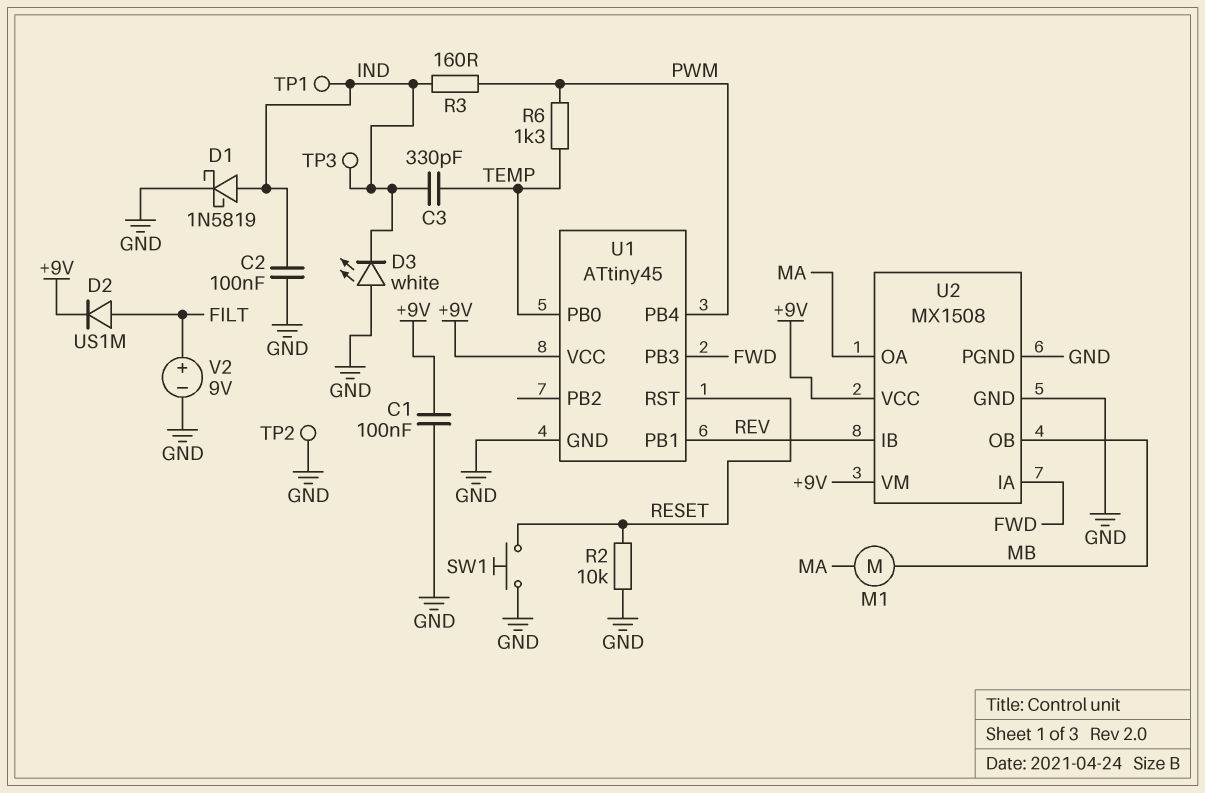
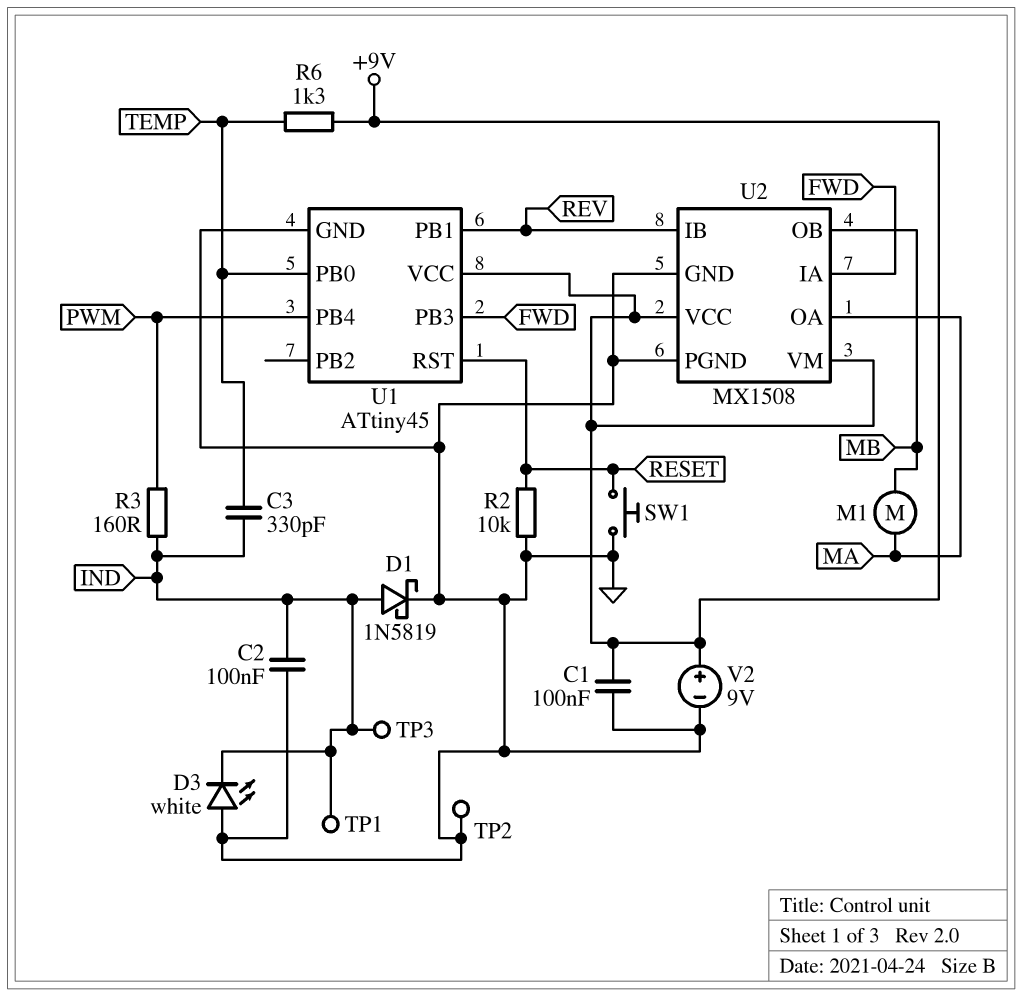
D2: diode US1M (A FILT, K +9V) -> none
R6: 1.3k (PWM, TEMP) -> 1.3k (+9V, TEMP)
V2: 9V (plus FILT, minus GND) -> 9V (plus +9V, minus GND)

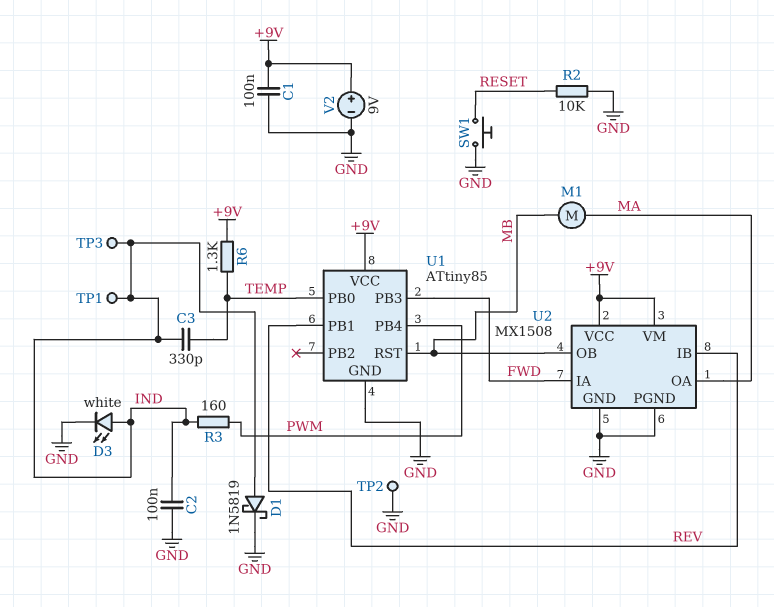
D3: LED white (A GND, K IND) -> LED white (A IND, K GND)
U1: ATtiny45 -> ATtiny85
U1 pin RST: RESET -> MB

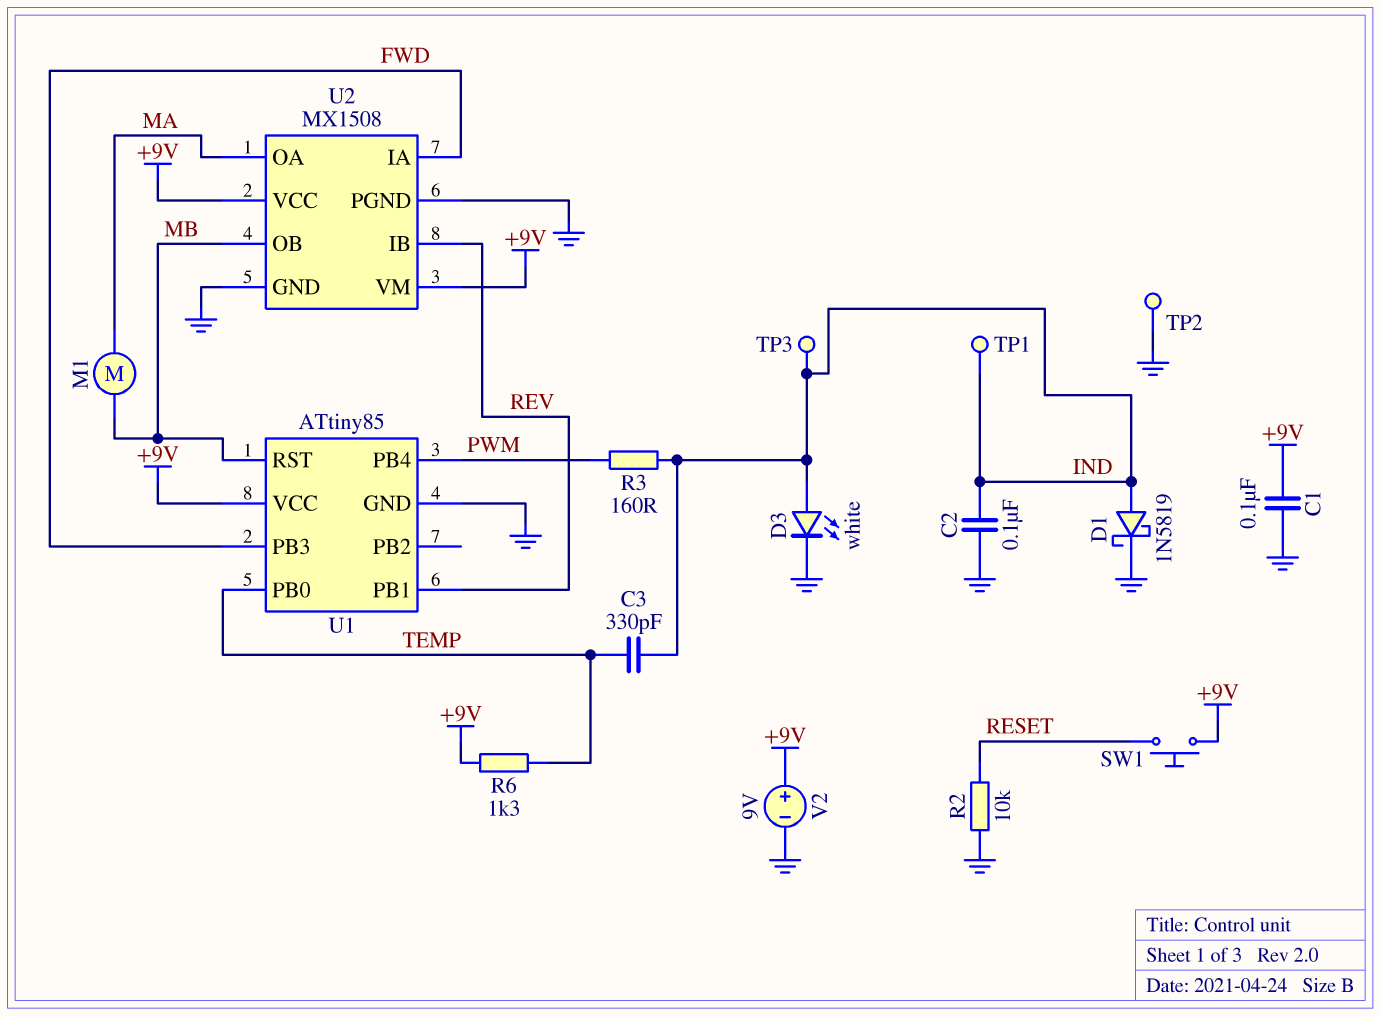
SW1: button (GND, RESET) -> button (+9V, RESET)

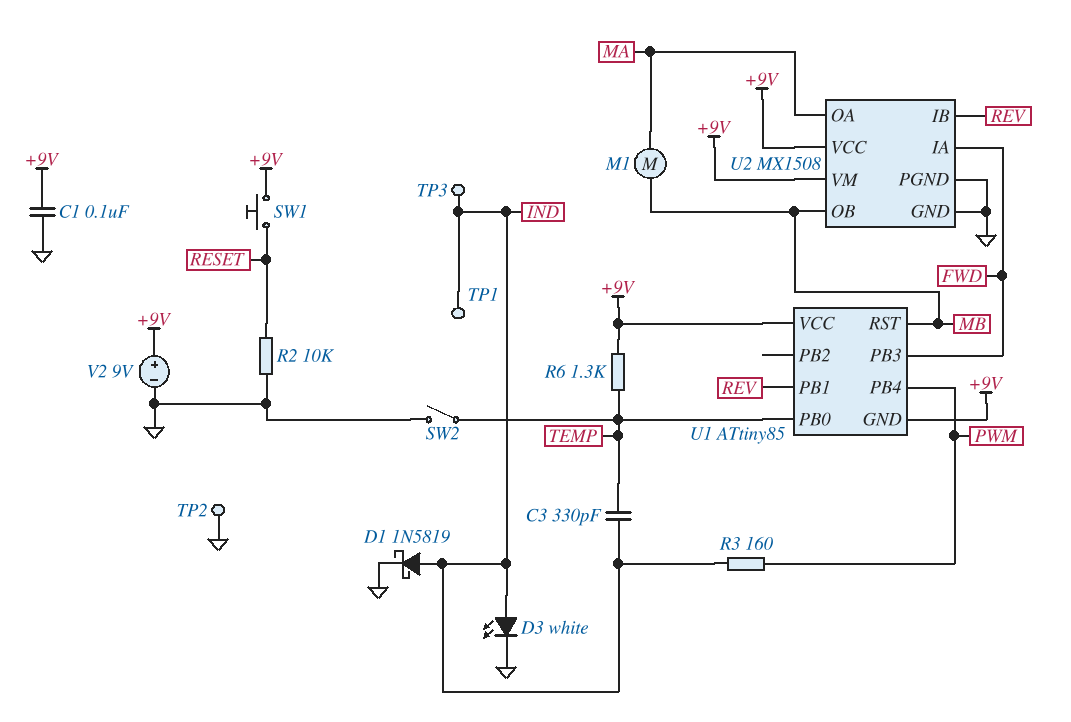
C2: 100nF (GND, IND) -> none
SW2: none -> switch (GND, TEMP)
U1 pin GND: GND -> +9V

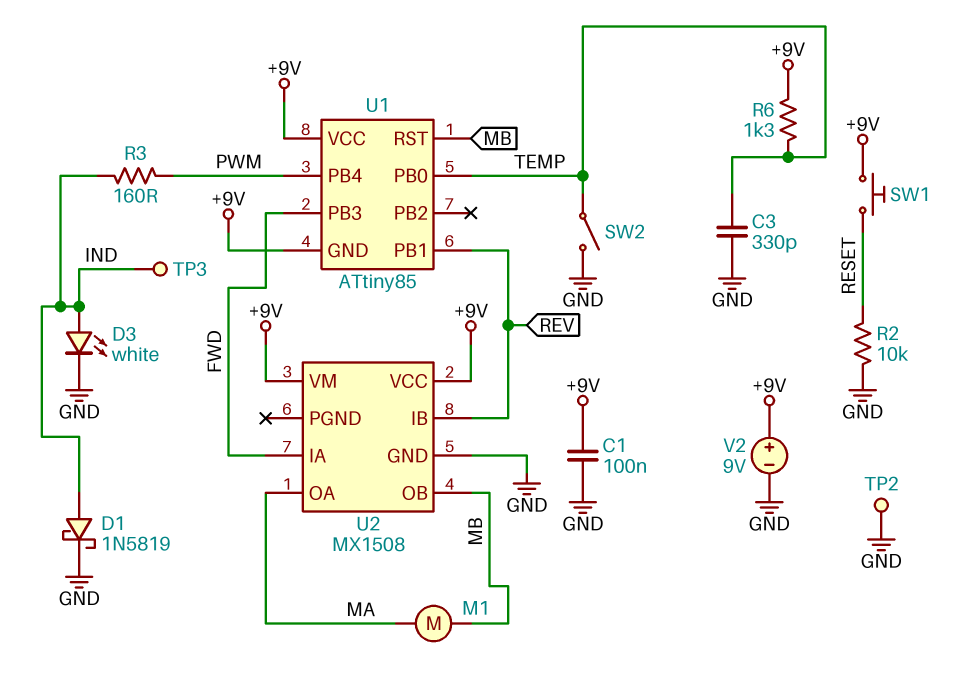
C3: 330pF (IND, TEMP) -> 330pF (GND, TEMP)
TP1: test point (IND) -> none
U2 pin PGND: GND -> none

